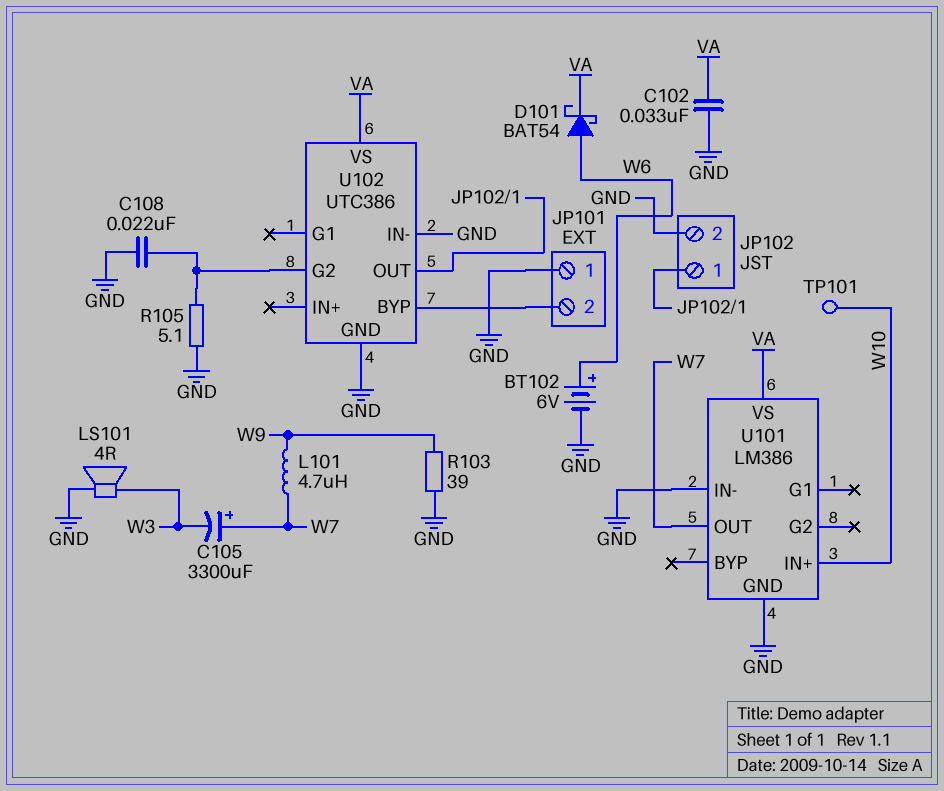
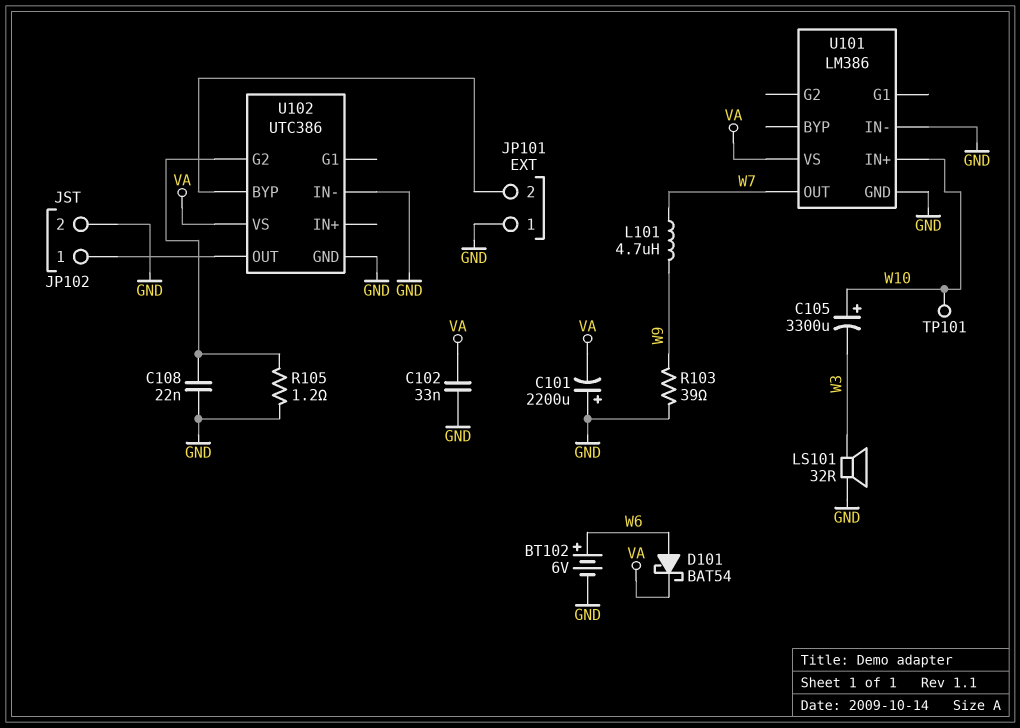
C101: none -> 2200uF (plus GND, minus VA)
C105: 3300uF (plus W7, minus W3) -> 3300uF (plus W10, minus W3)
LS101: speaker 4R (GND, W3) -> speaker 32R (GND, W3)
R105: 5.1 (GND, U102/G2) -> 1.2 (GND, U102/G2)

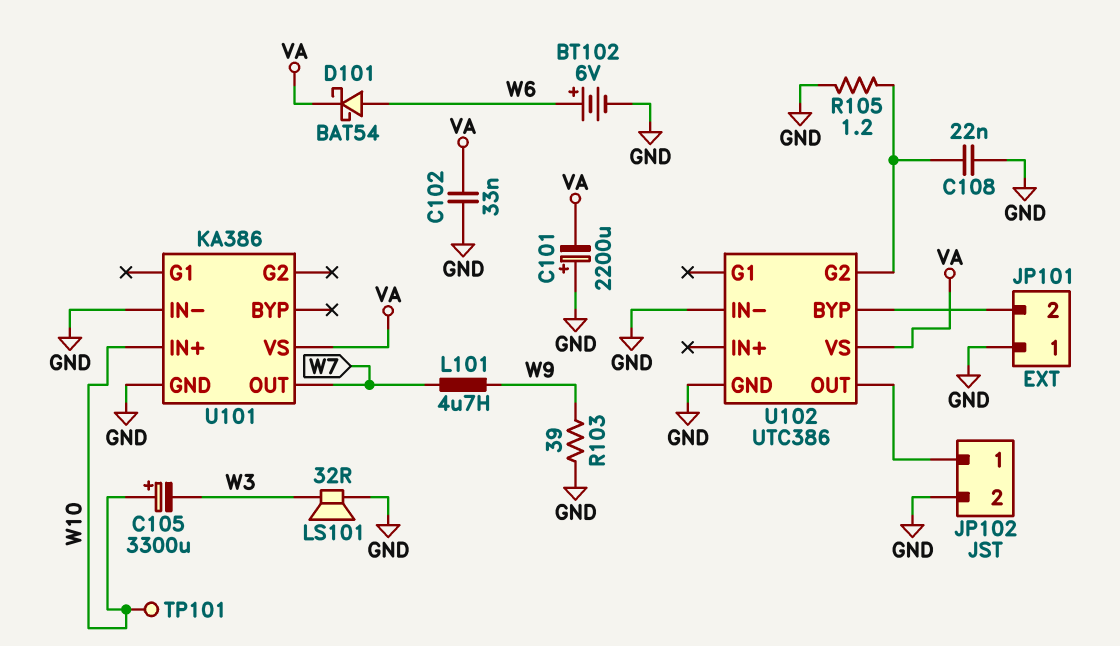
U101: LM386 -> KA386

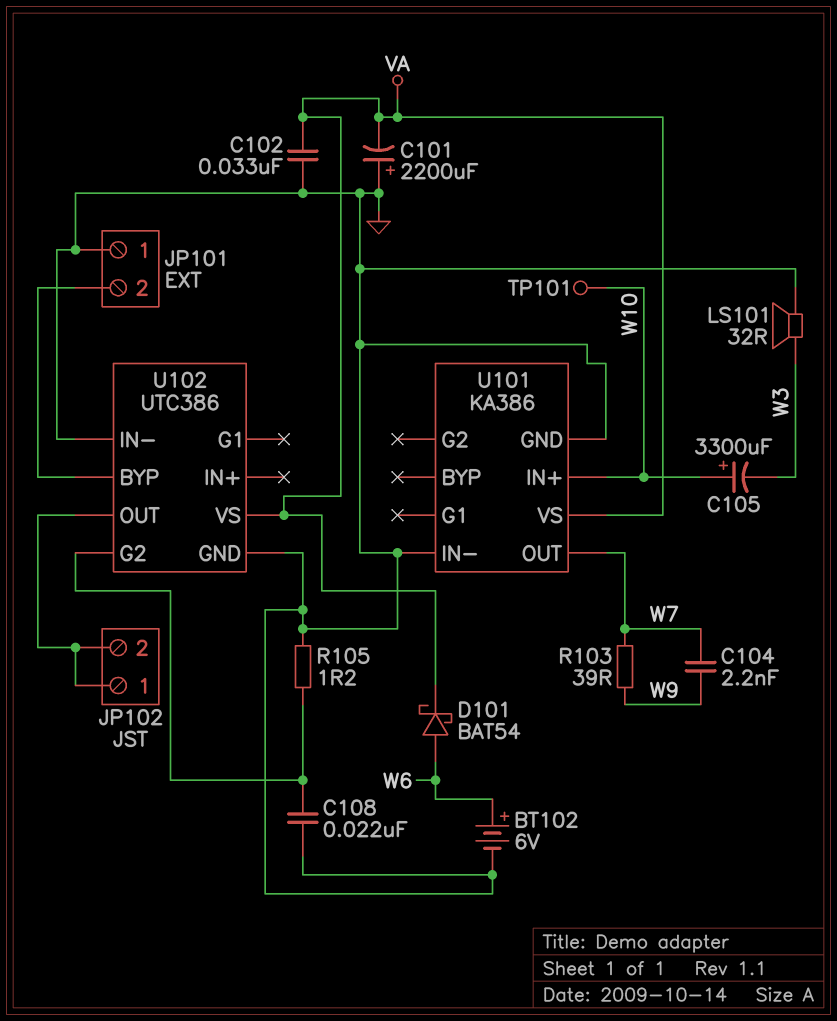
C104: none -> 2.2nF (W7, W9)
JP102 pin 2: GND -> JP102/1
L101: 4.7uH (W7, W9) -> none
R103: 39 (GND, W9) -> 39 (W7, W9)

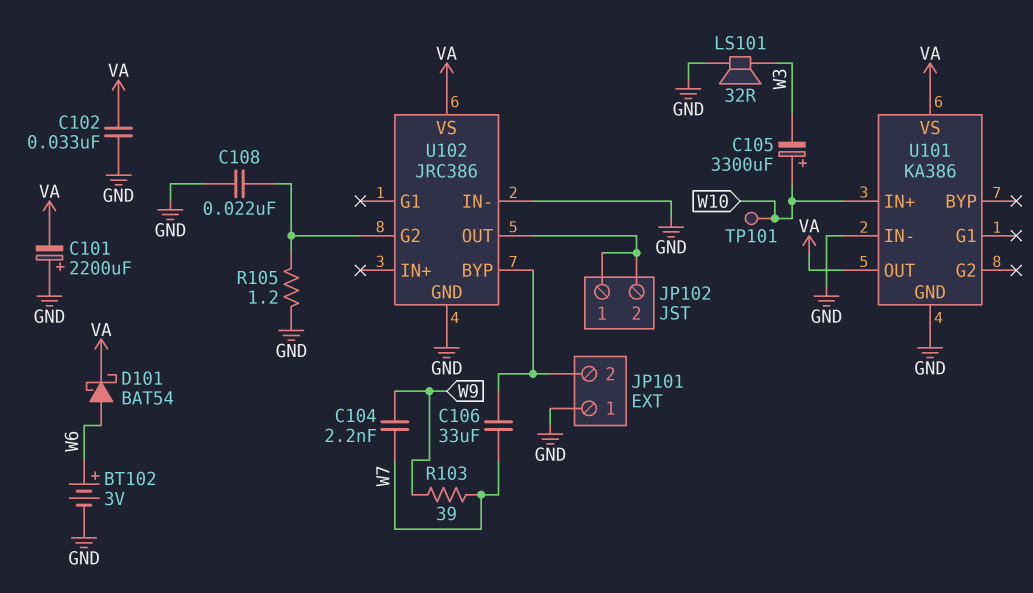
BT102: 6V (plus W6, minus GND) -> 3V (plus W6, minus GND)
C106: none -> 33uF (JP101/2, W7)
U101 pin OUT: W7 -> VA
U102: UTC386 -> JRC386

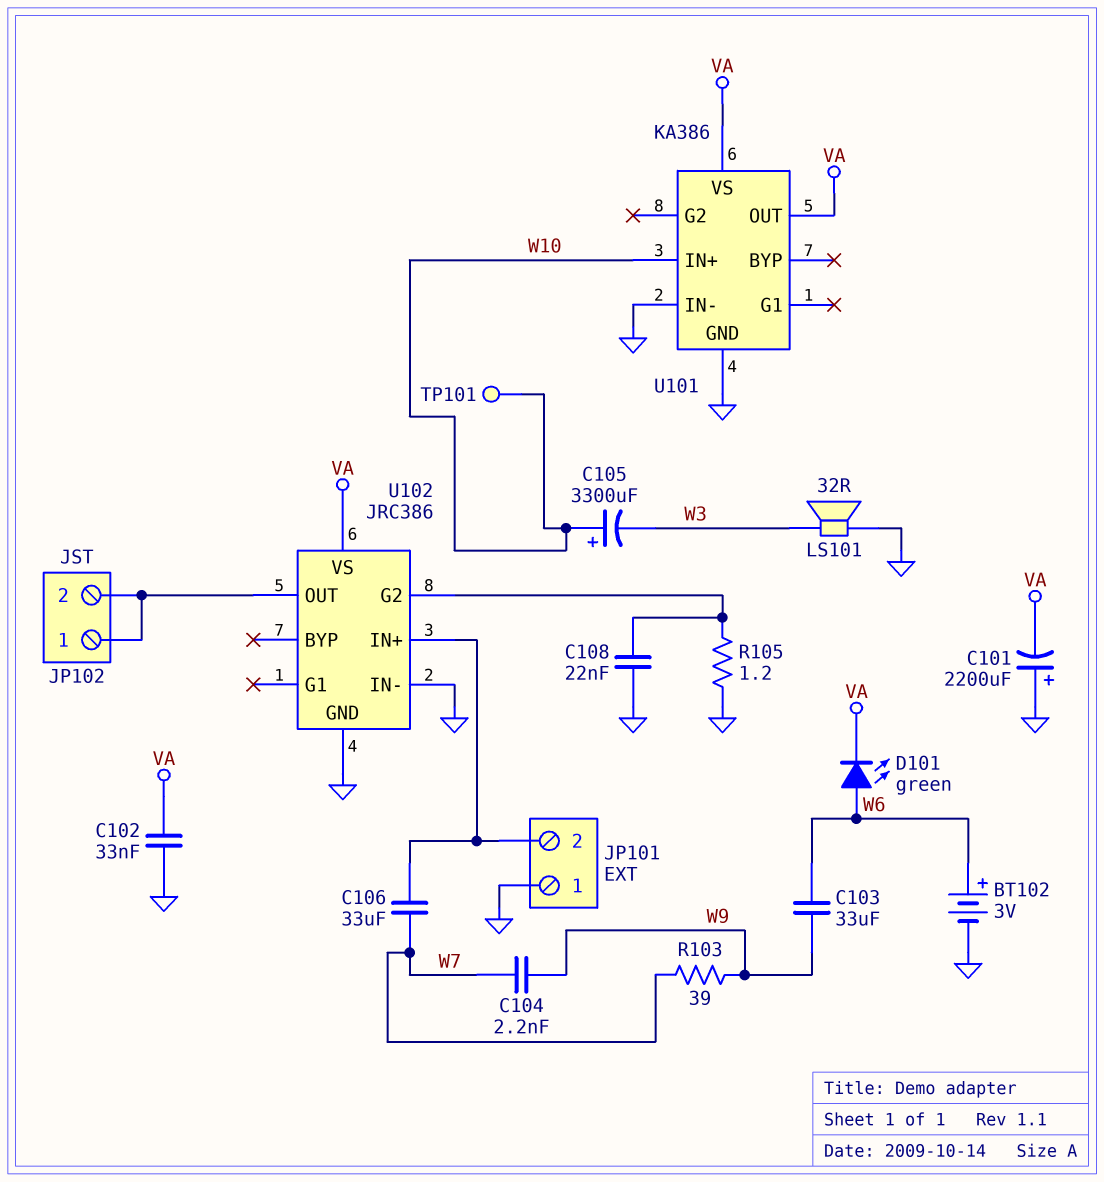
C103: none -> 33uF (W6, W9)
D101: schottky BAT54 (A W6, K VA) -> LED green (A W6, K VA)
U102 pin BYP: JP101/2 -> none
U102 pin IN+: none -> JP101/2

